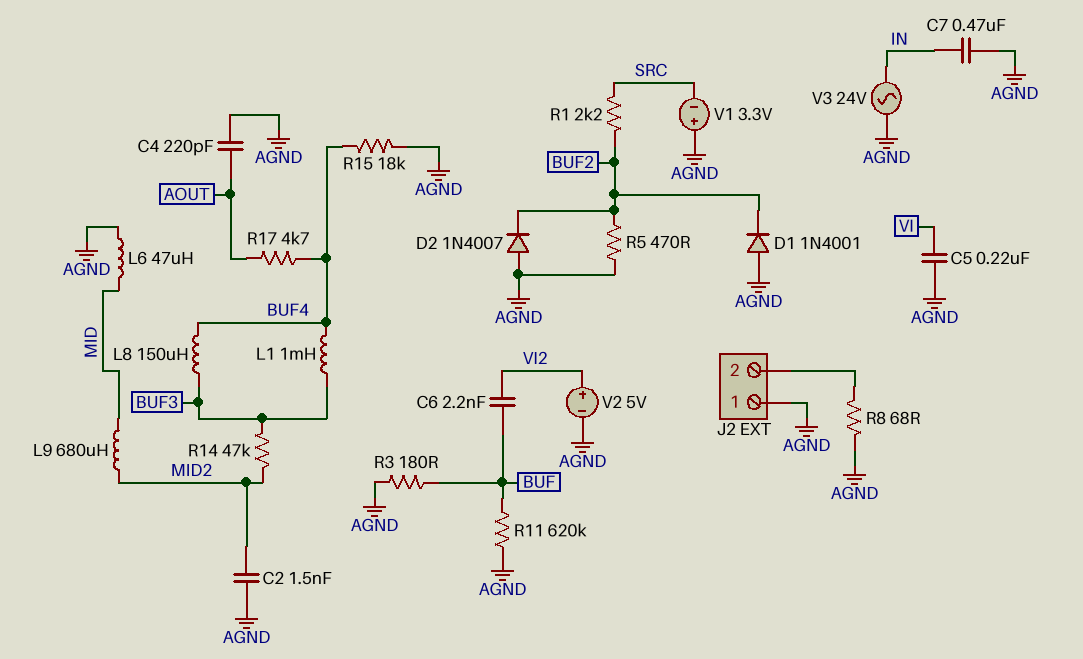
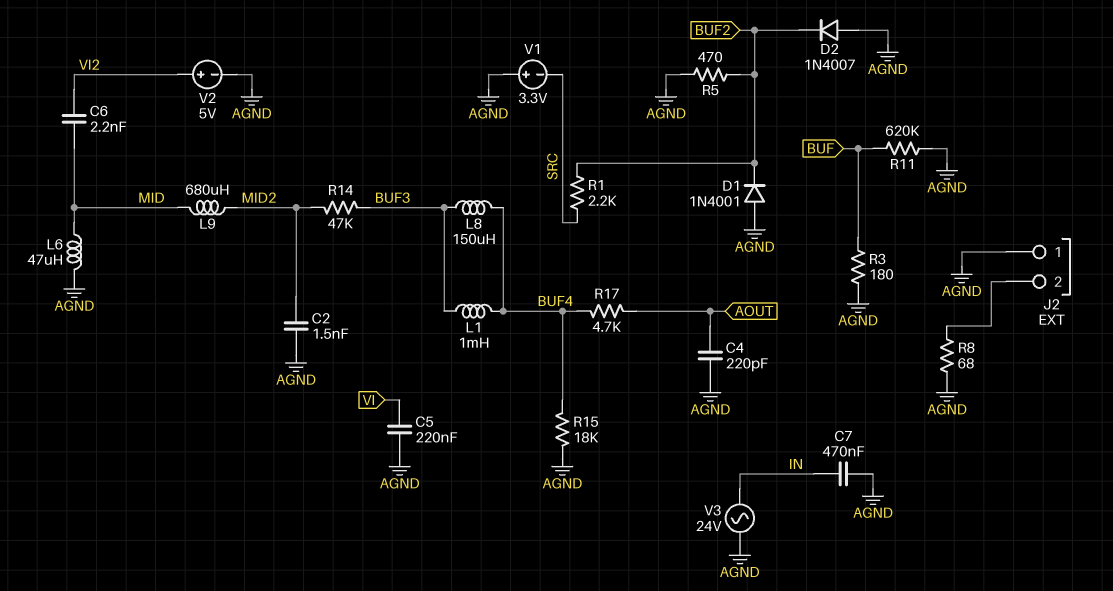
C6: 2.2nF (BUF, VI2) -> 2.2nF (MID, VI2)

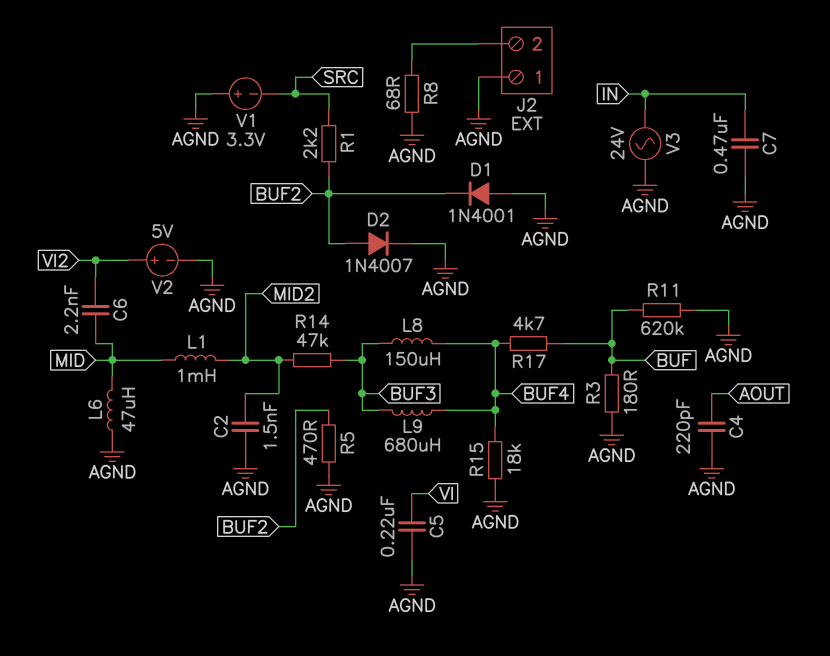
D2: diode 1N4007 (A AGND, K BUF2) -> diode 1N4007 (A BUF2, K AGND)
L1: 1mH (BUF3, BUF4) -> 1mH (MID, MID2)
L9: 680uH (MID, MID2) -> 680uH (BUF3, BUF4)
R17: 4.7k (AOUT, BUF4) -> 4.7k (BUF, BUF4)

